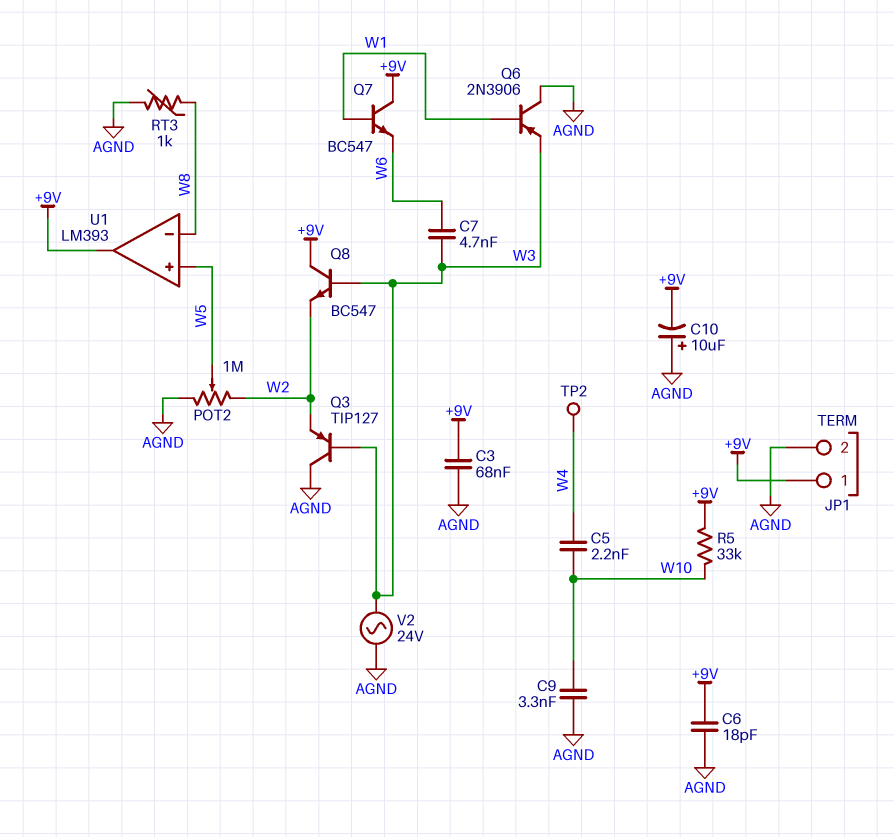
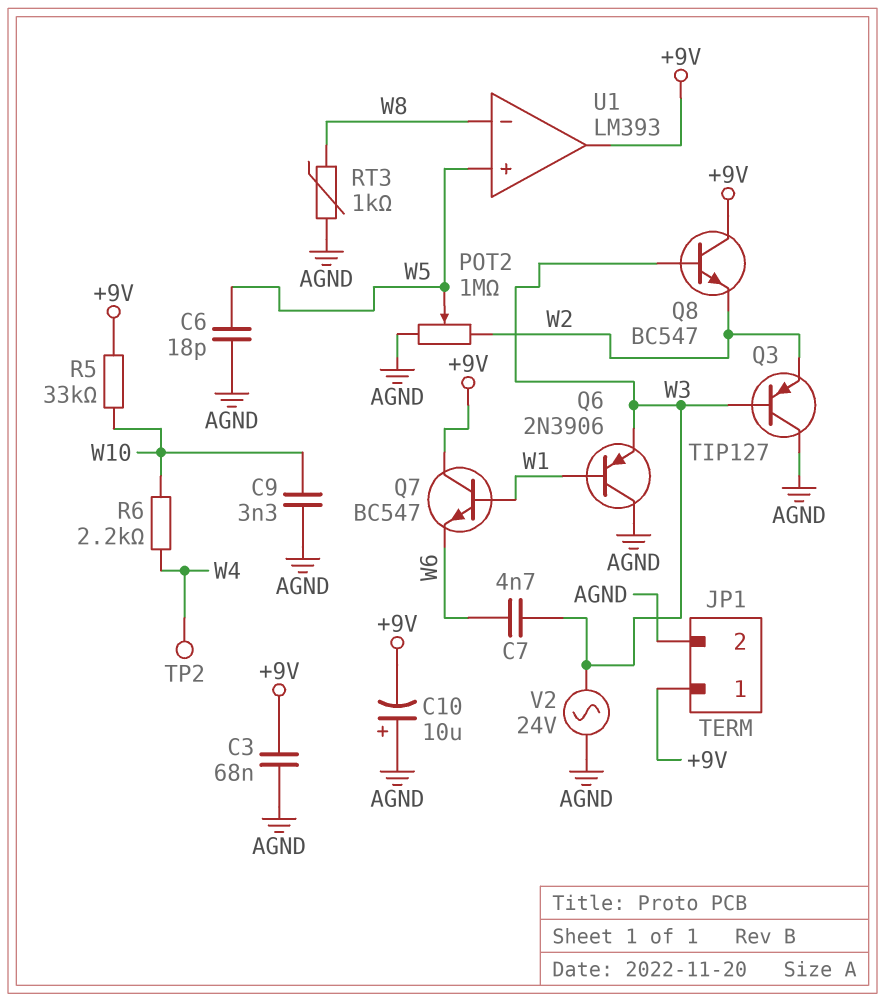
C5: 2.2nF (W4, W10) -> none
C6: 18pF (+9V, AGND) -> 18pF (AGND, W5)
R6: none -> 2.2k (W4, W10)

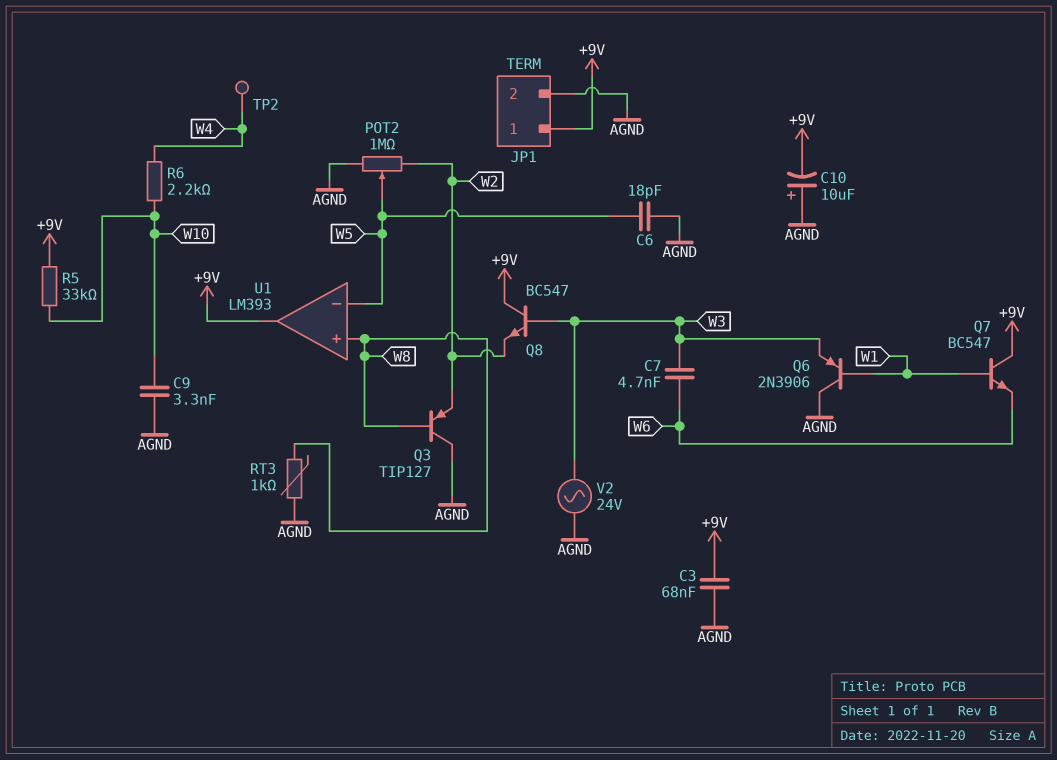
Q3: PNP TIP127 (B W3, C AGND, E W2) -> PNP TIP127 (B W8, C AGND, E W2)
U1 pin in+: W5 -> W8
U1 pin in-: W8 -> W5

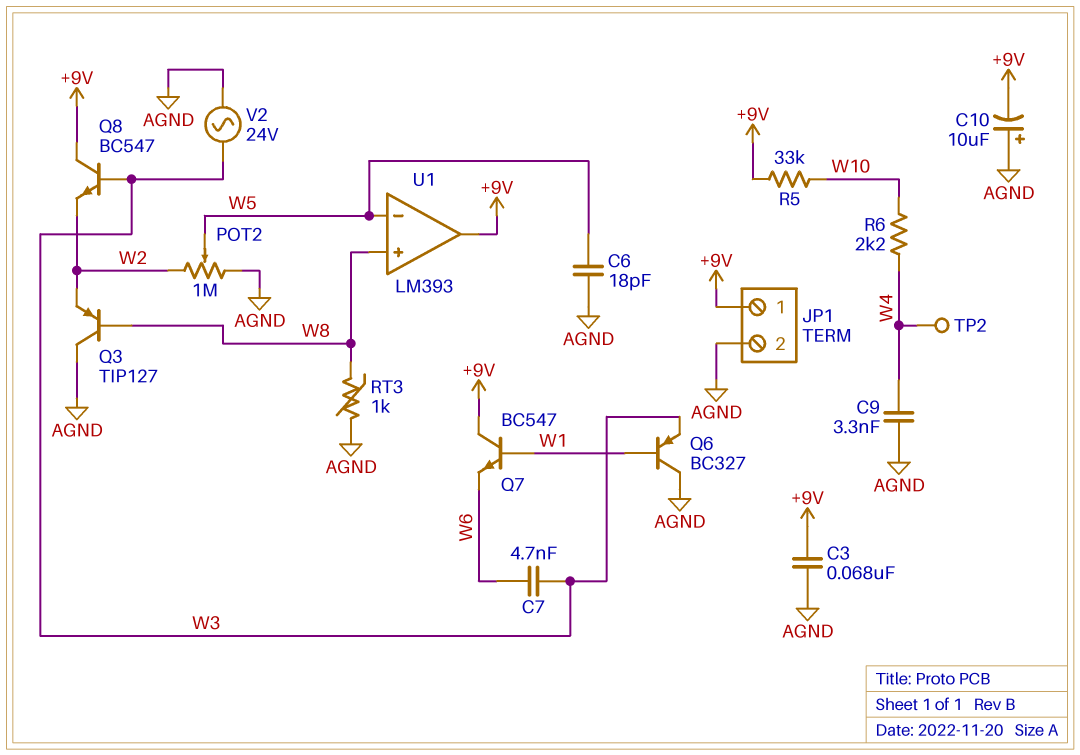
C9: 3.3nF (AGND, W10) -> 3.3nF (AGND, W4)
Q6: PNP 2N3906 (B W1, C AGND, E W3) -> PNP BC327 (B W1, C AGND, E W3)

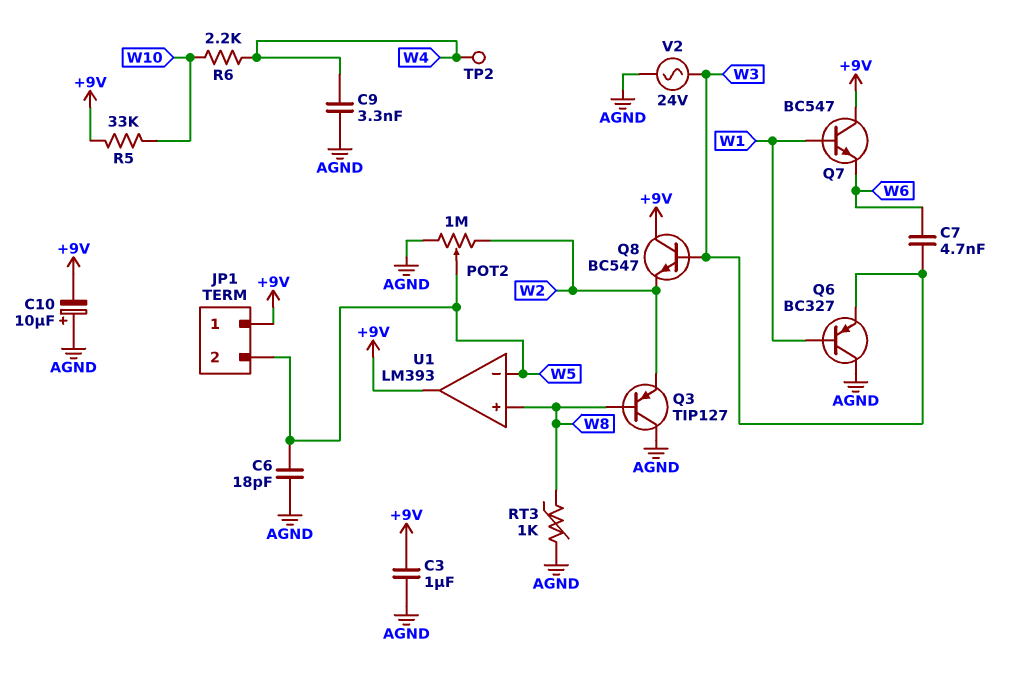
C3: 68nF (+9V, AGND) -> 1uF (+9V, AGND)
JP1 pin 2: AGND -> W5

